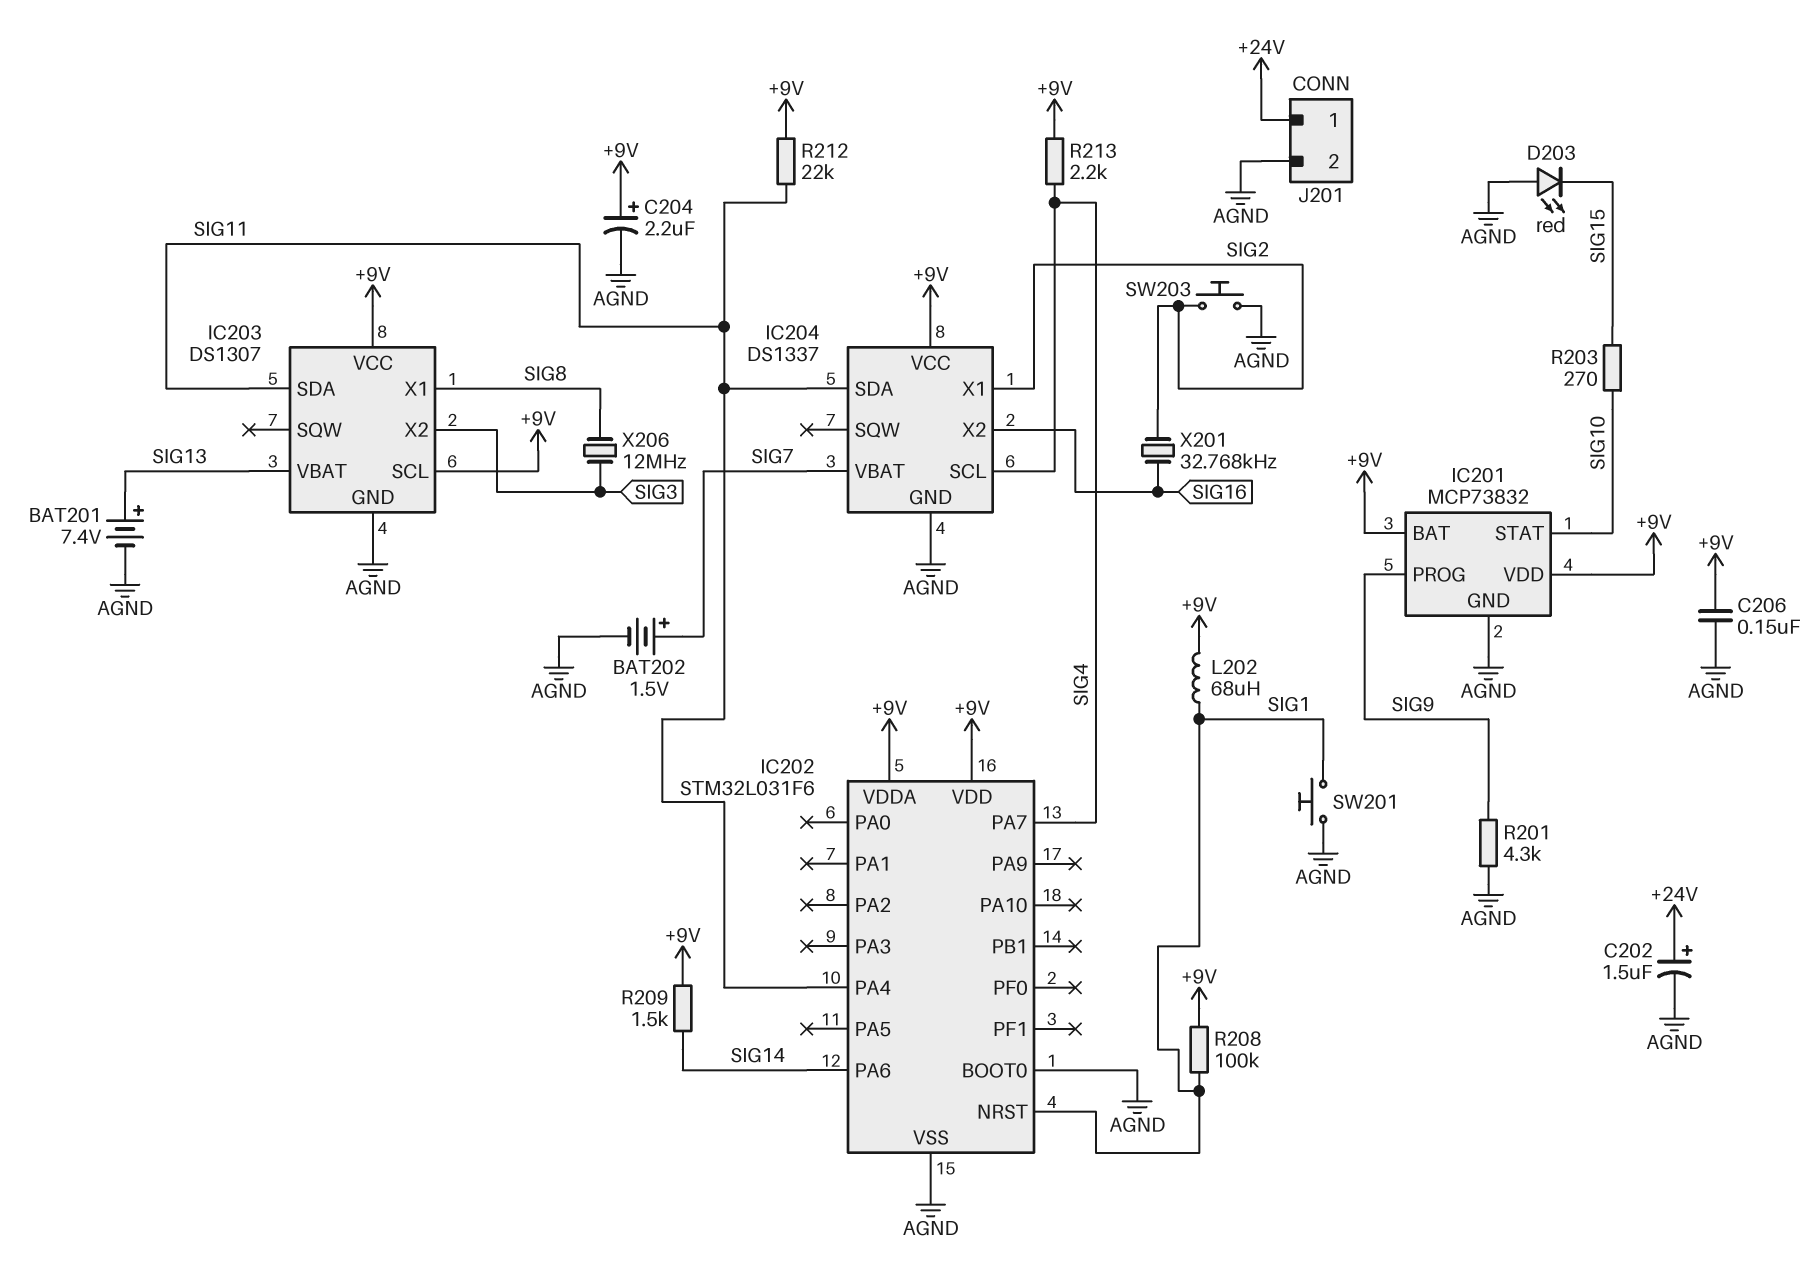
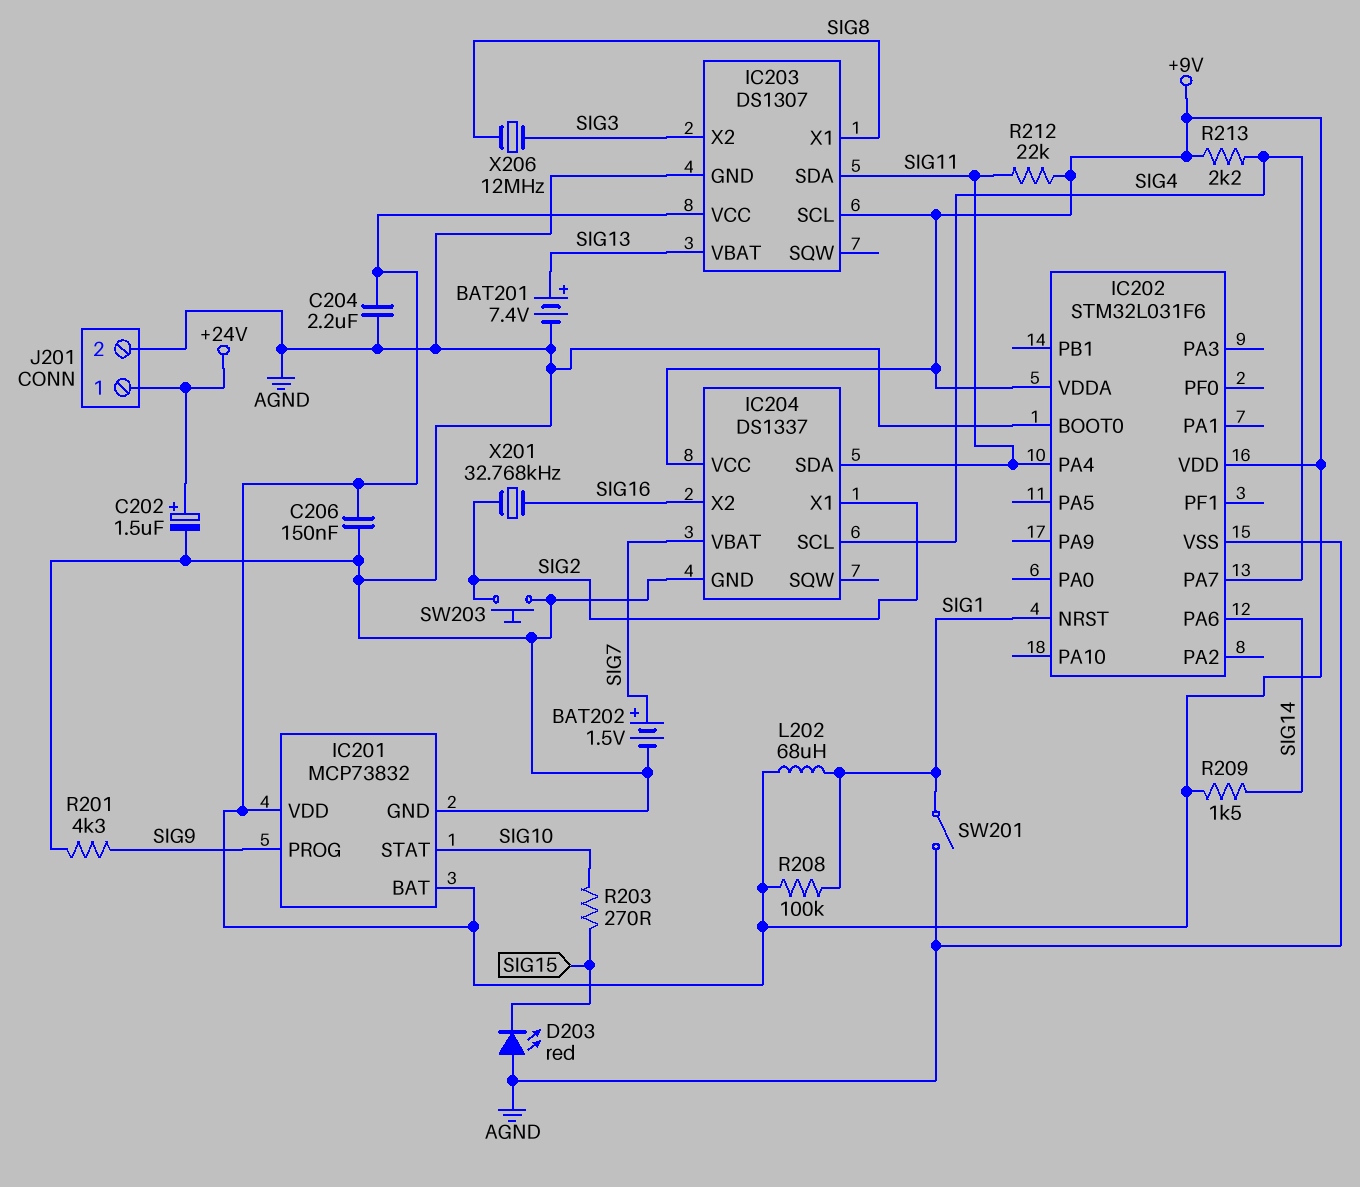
C204: 2.2uF (plus +9V, minus AGND) -> 2.2uF (+9V, AGND)
SW201: button (AGND, SIG1) -> switch (AGND, SIG1)

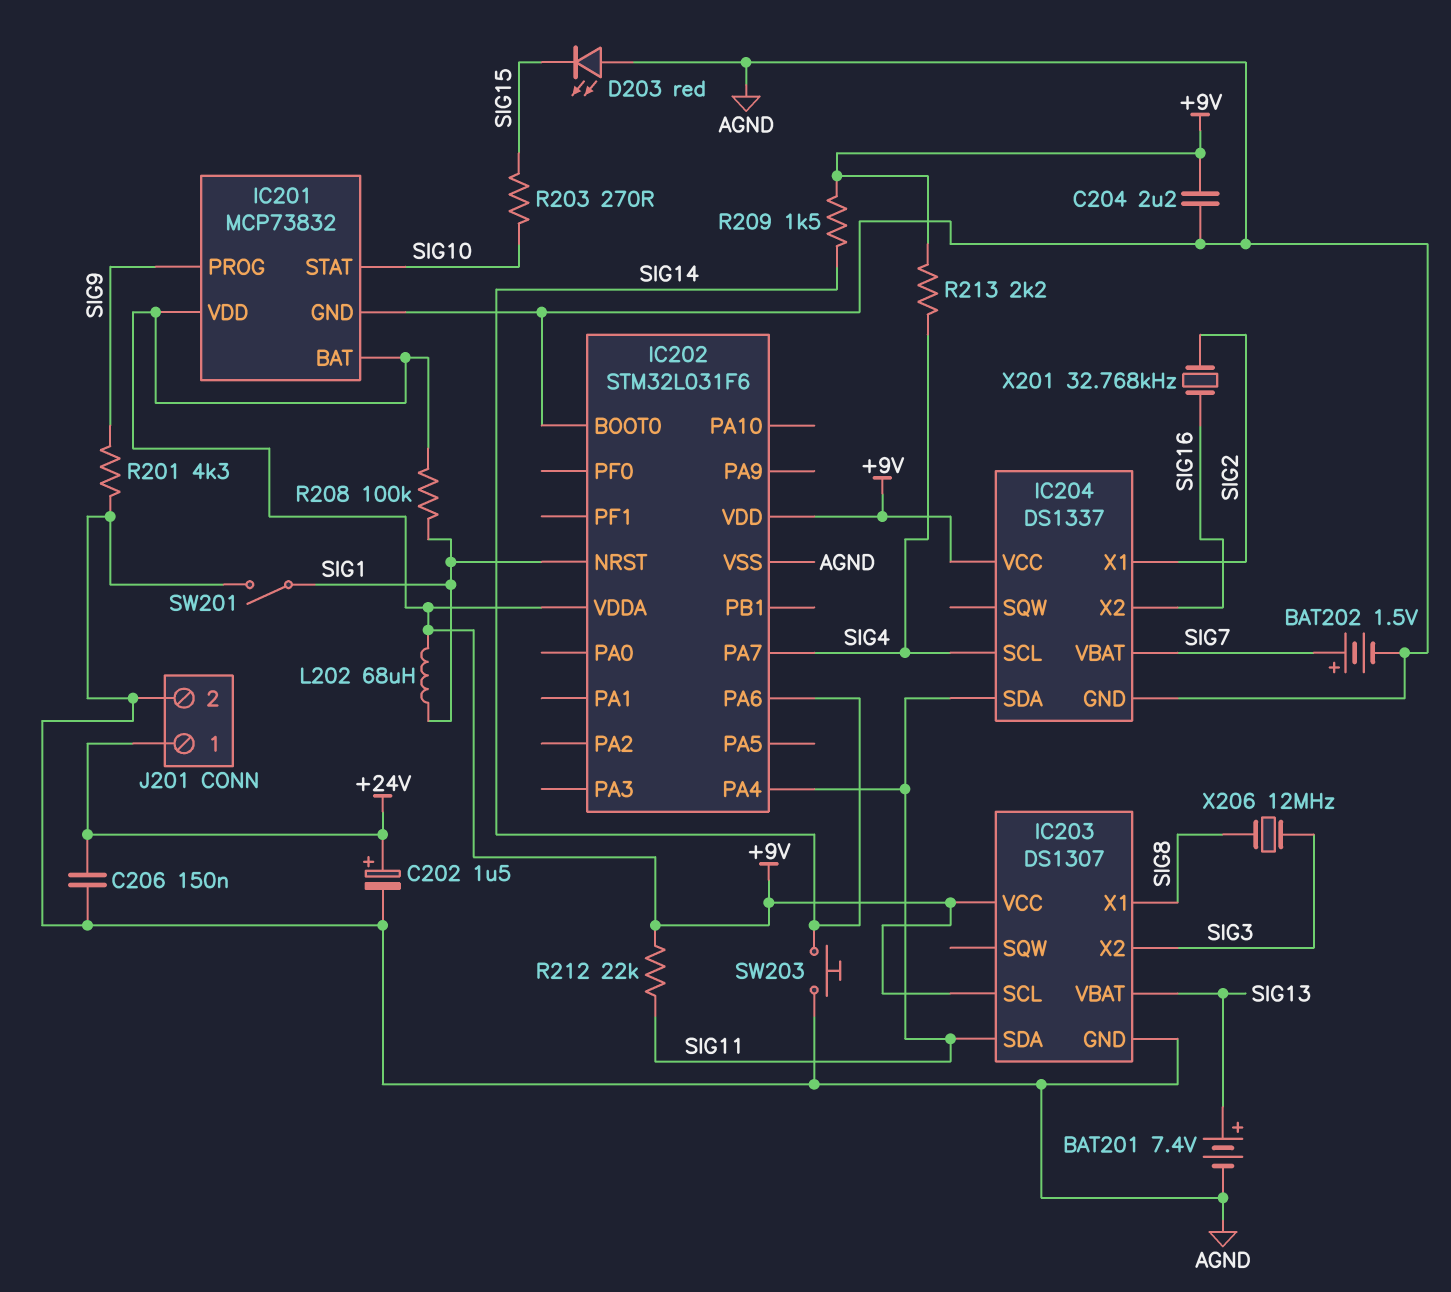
C206: 150nF (+9V, AGND) -> 150nF (+24V, AGND)
SW203: button (AGND, SIG2) -> button (AGND, SIG14)

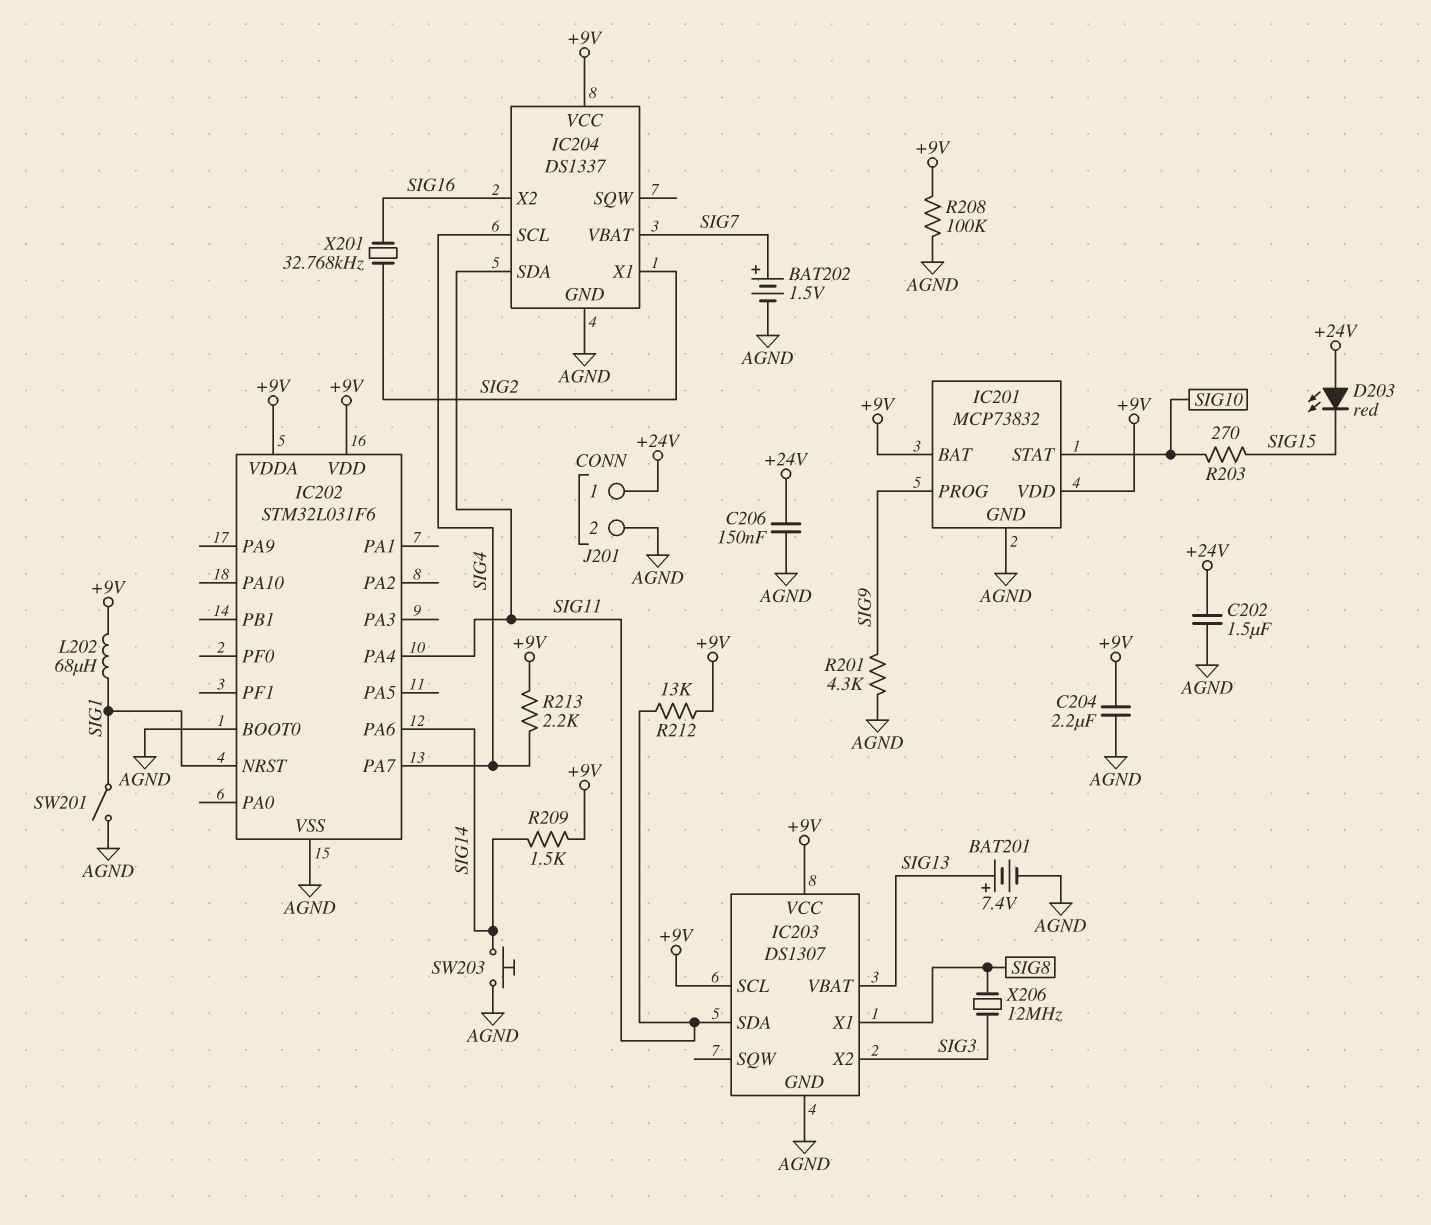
C202: 1.5uF (plus +24V, minus AGND) -> 1.5uF (+24V, AGND)
D203: LED red (A AGND, K SIG15) -> LED red (A +24V, K SIG15)
R208: 100k (+9V, SIG1) -> 100k (+9V, AGND)
R212: 22k (+9V, SIG11) -> 13k (+9V, SIG11)

